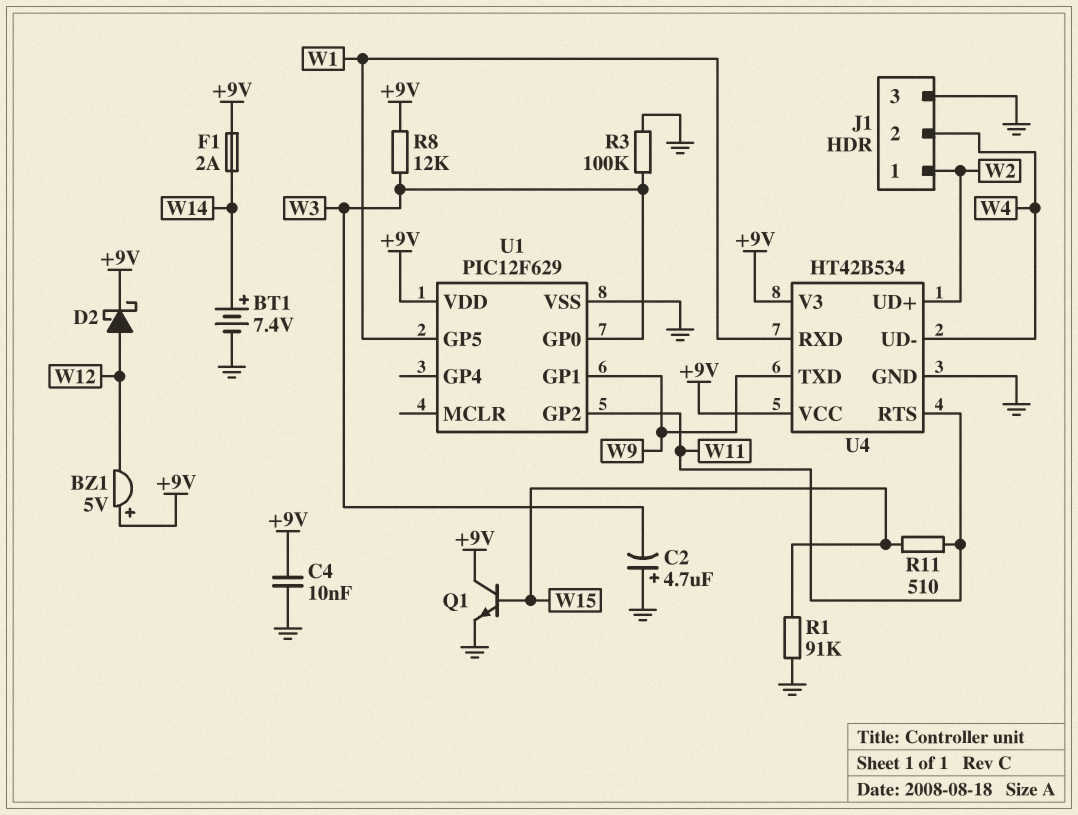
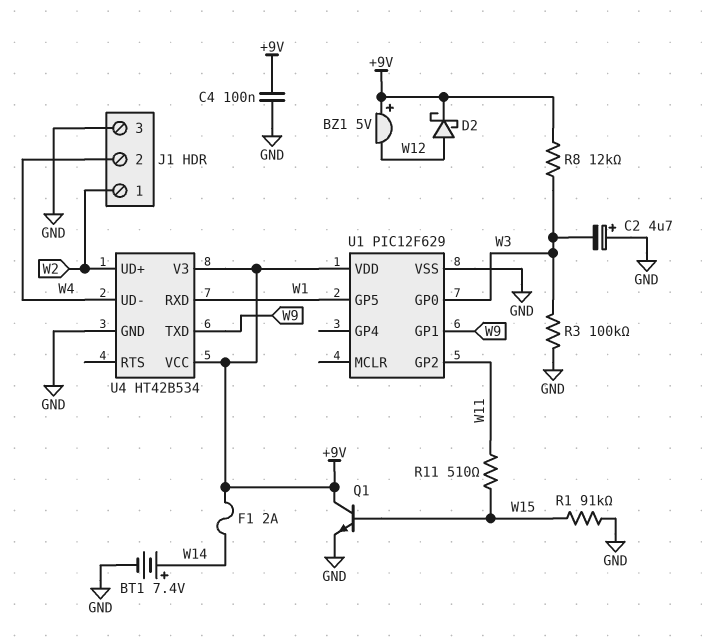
C4: 10nF (+9V, GND) -> 100nF (+9V, GND)
U4 pin RTS: W11 -> none

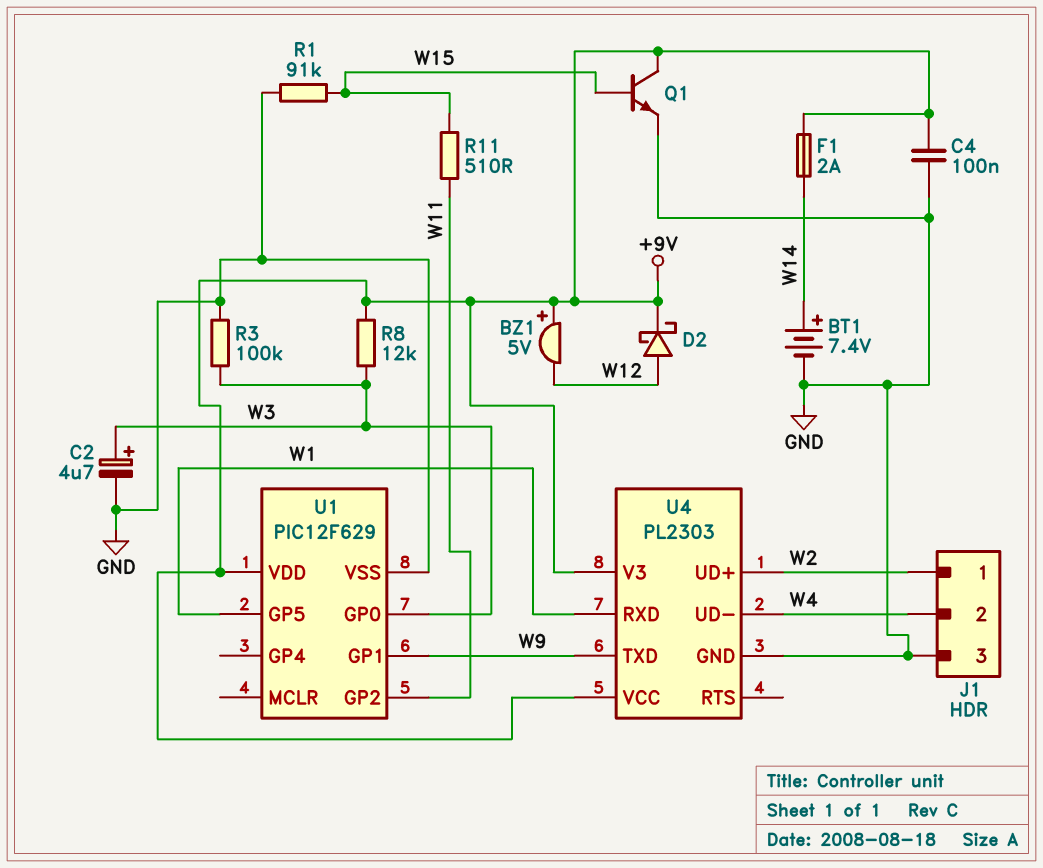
C2: 4.7uF (plus GND, minus W3) -> 4.7uF (plus W3, minus GND)
U4: HT42B534 -> PL2303

